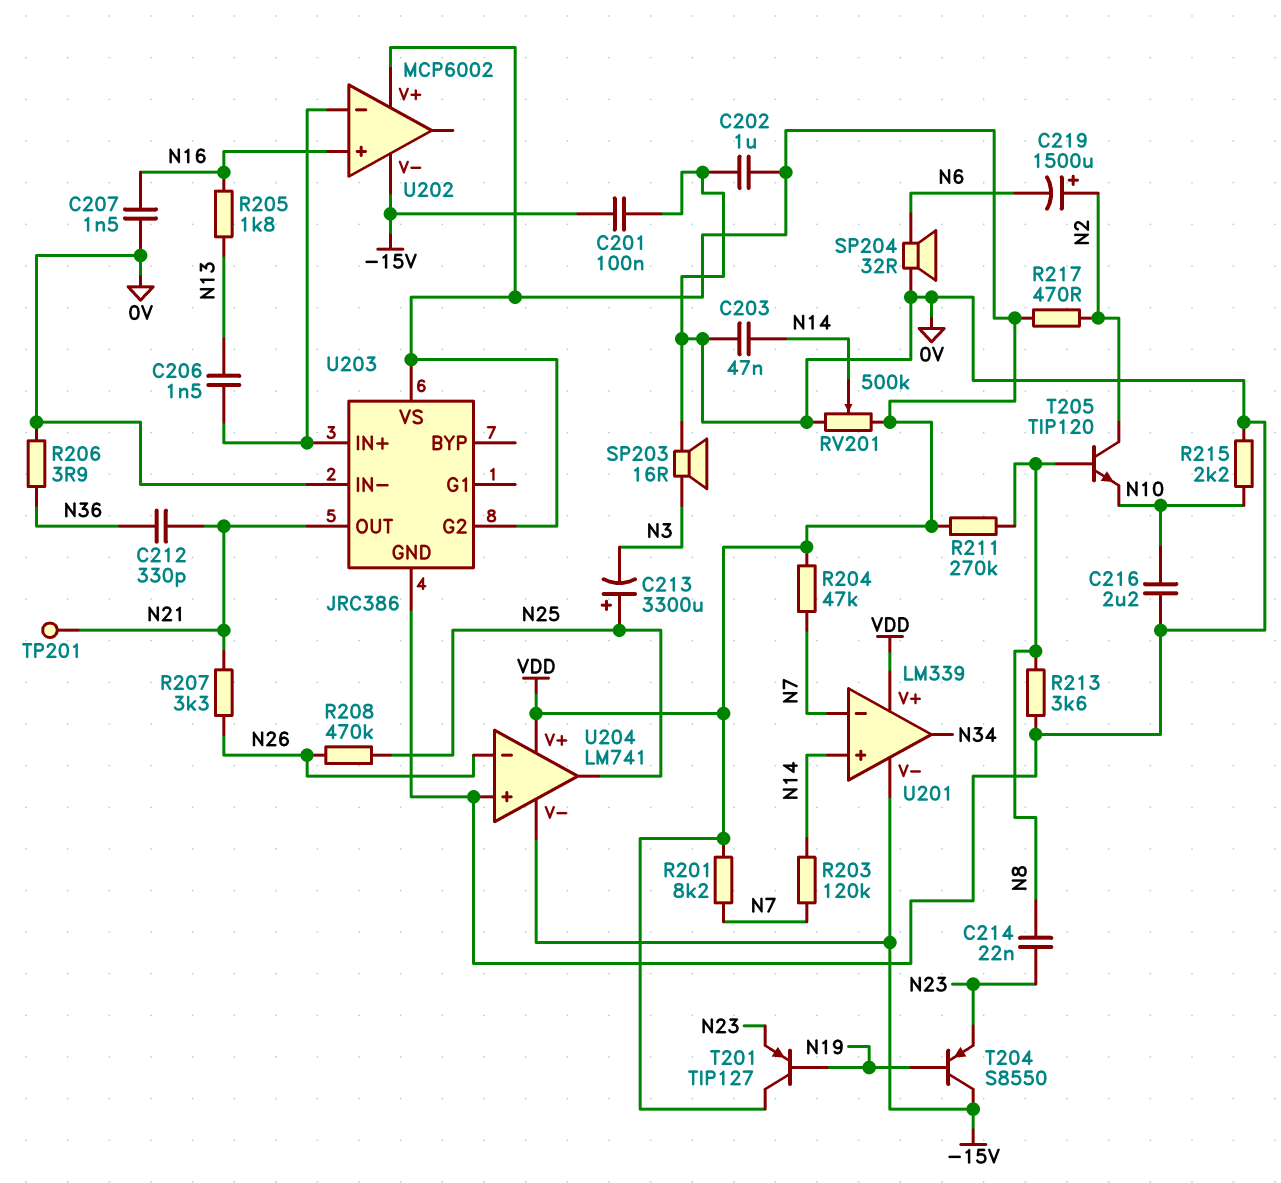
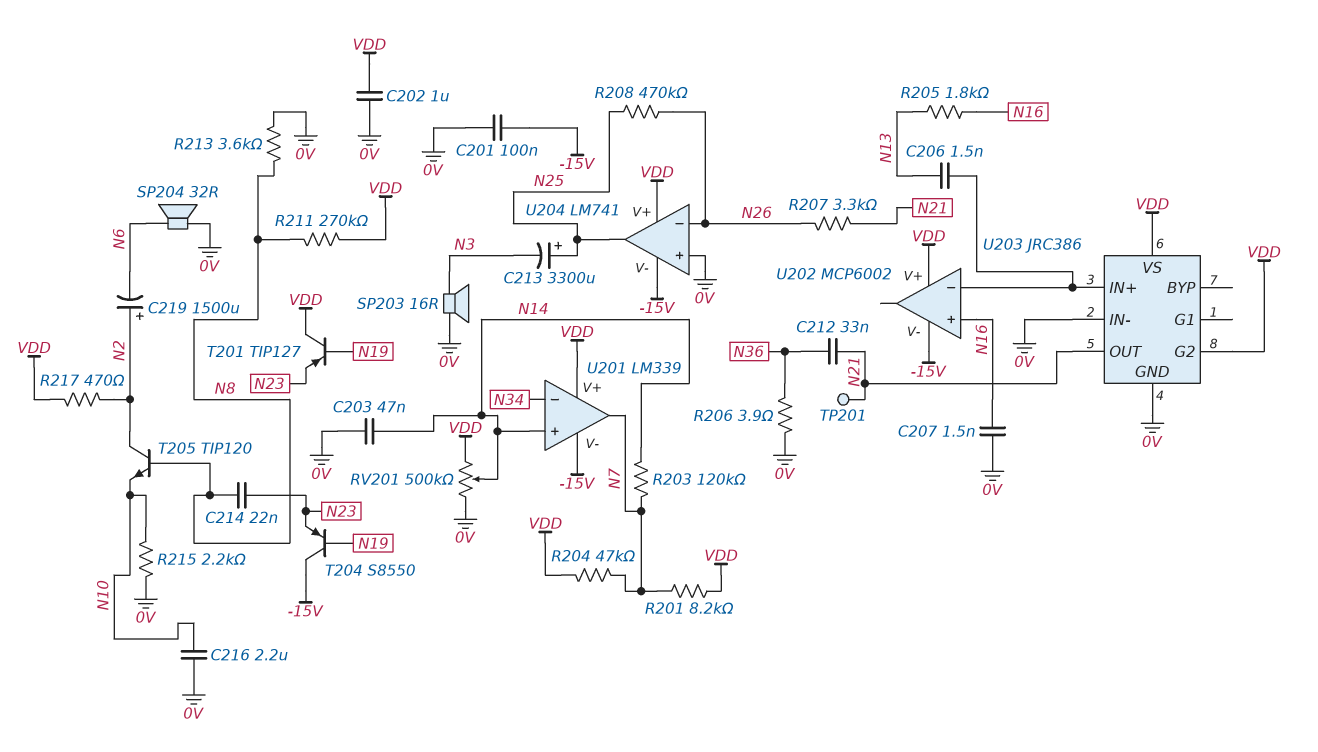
C212: 330pF (N21, N36) -> 33nF (N21, N36)
U201 pin in-: N7 -> N34
U201 pin out: N34 -> N7

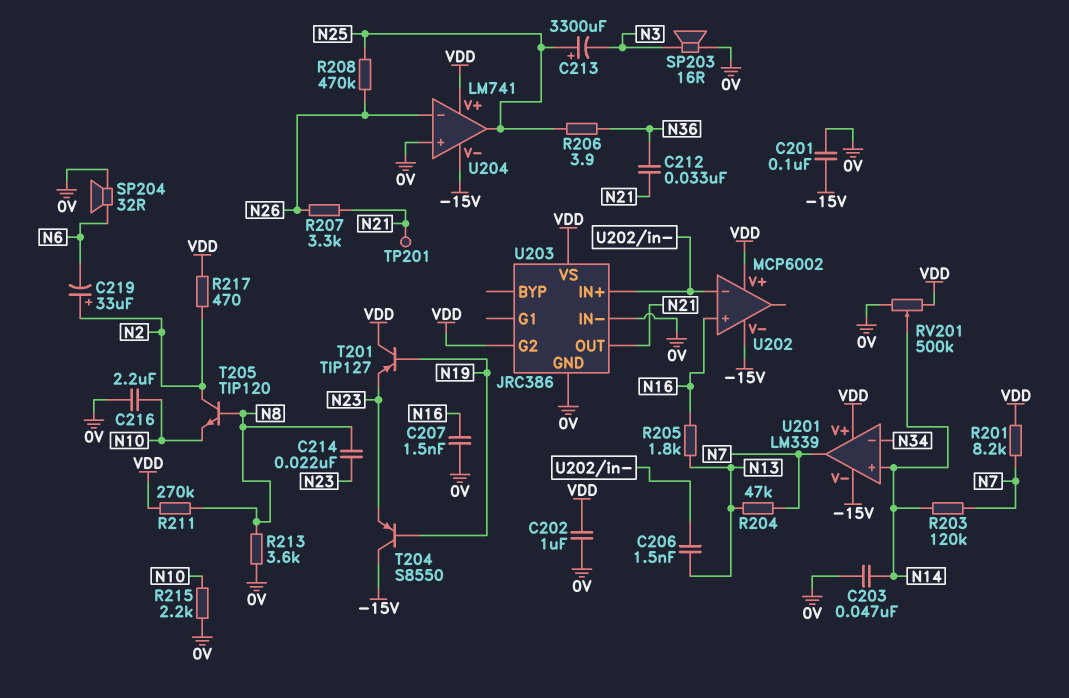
C219: 1500uF (plus N2, minus N6) -> 33uF (plus N2, minus N6)
R204: 47k (N7, VDD) -> 47k (N7, N13)
R206: 3.9 (0V, N36) -> 3.9 (N25, N36)

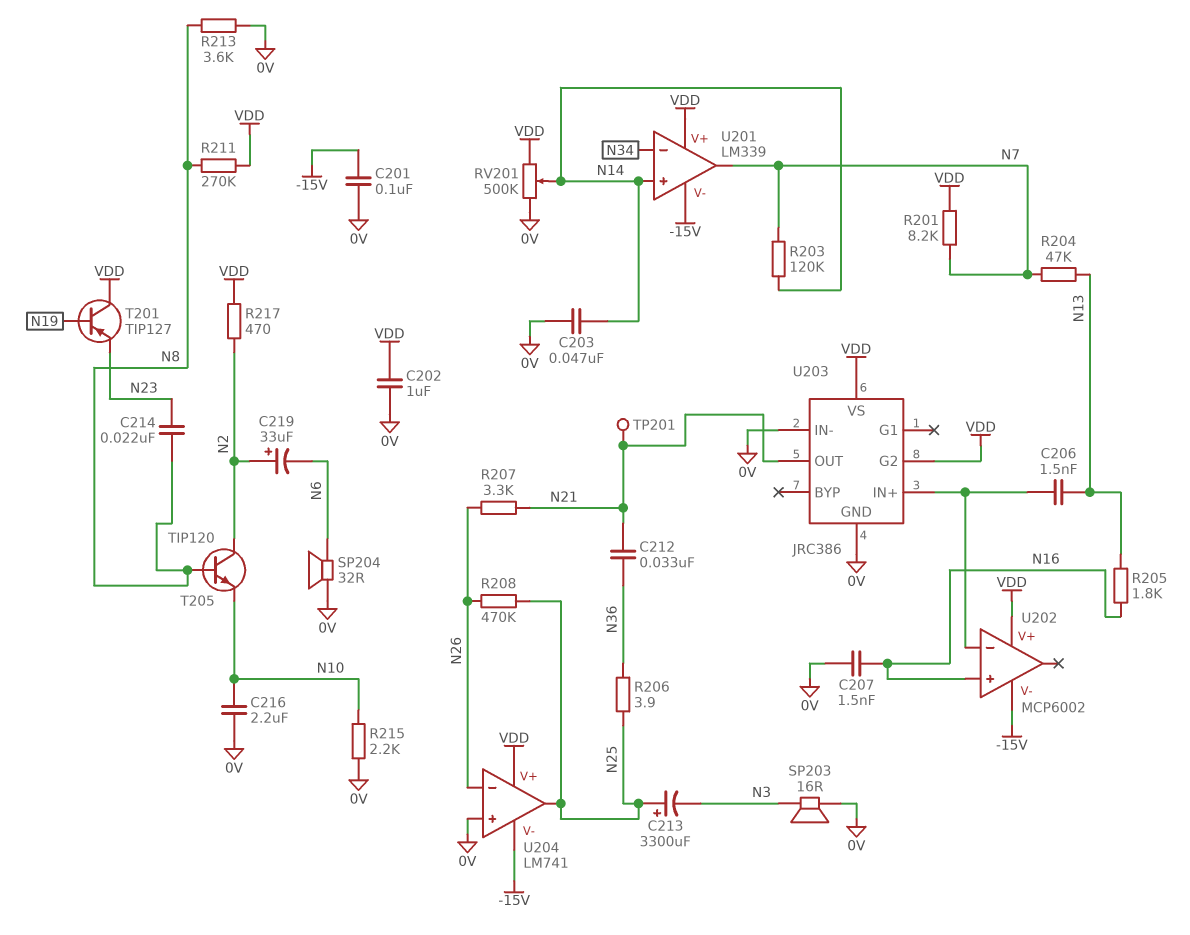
T204: PNP S8550 (B N19, C -15V, E N23) -> none

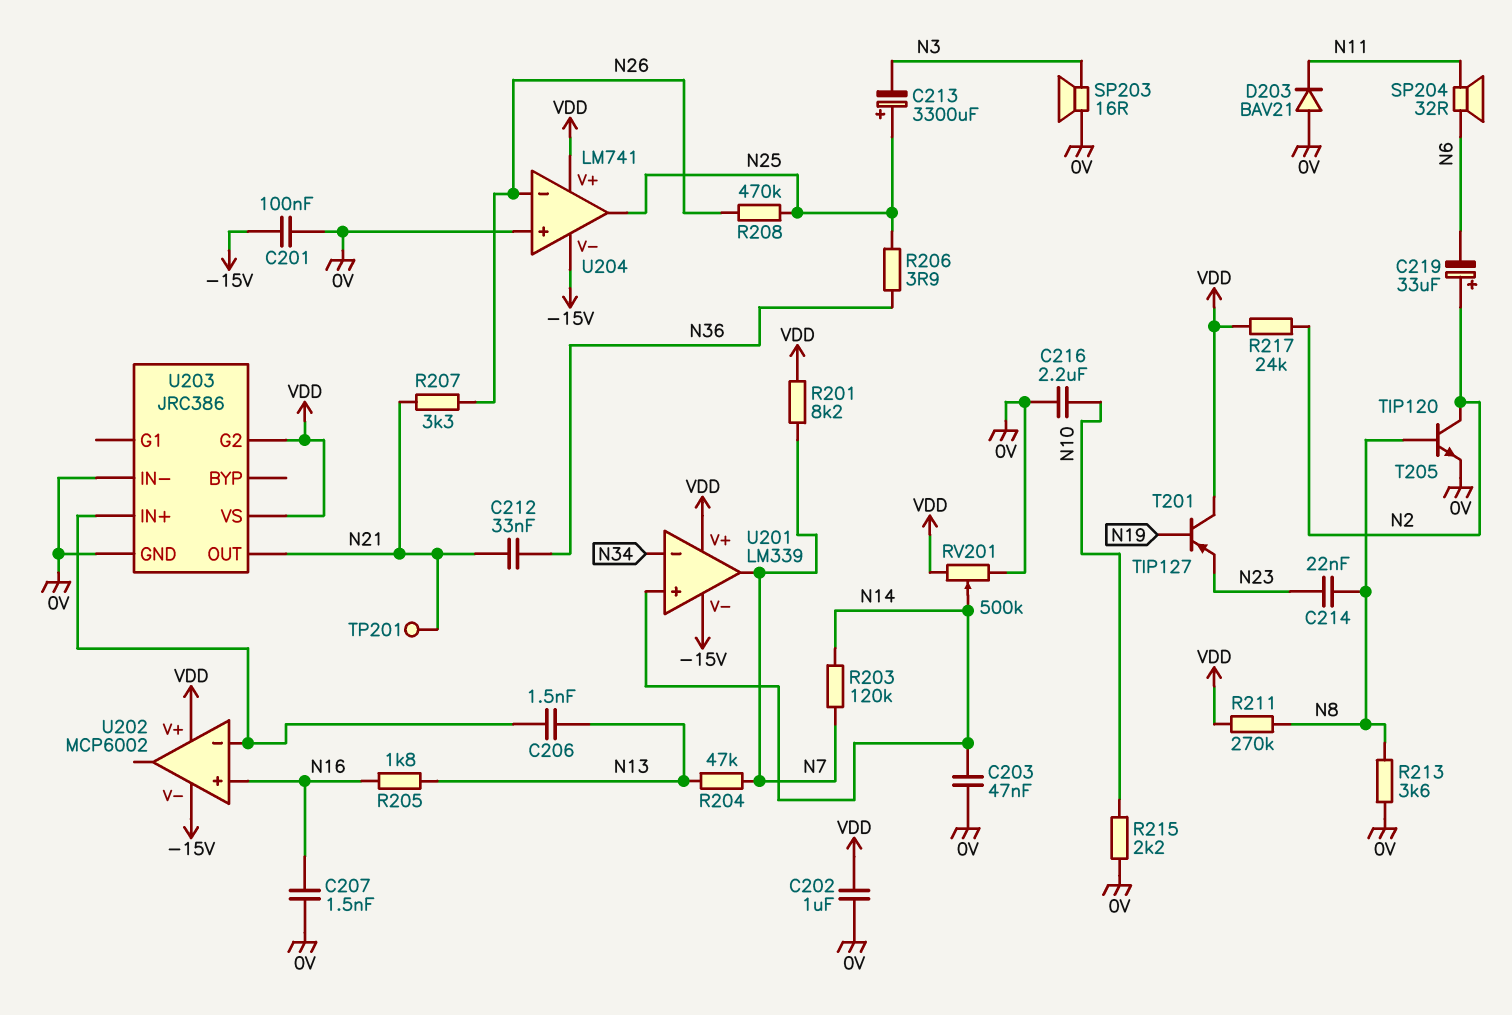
D203: none -> diode BAV21 (A 0V, K N11)
R217: 470 (N2, VDD) -> 24k (N2, VDD)
SP204: speaker 32R (0V, N6) -> speaker 32R (N6, N11)
T205: NPN TIP120 (B N8, C N2, E N10) -> NPN TIP120 (B N8, C N2, E 0V)

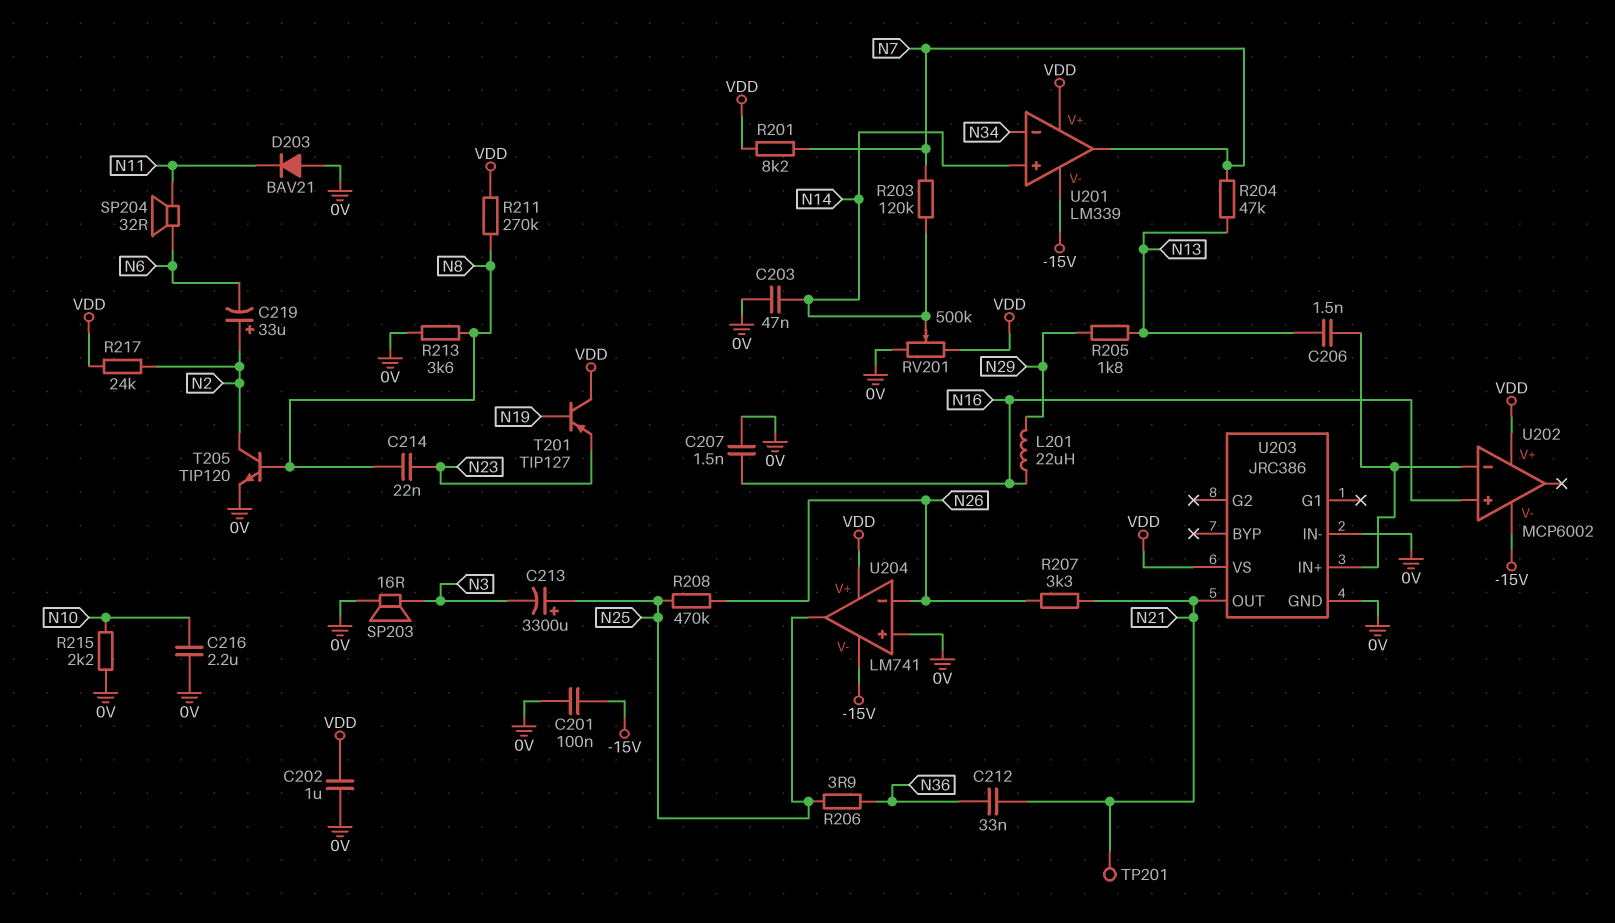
L201: none -> 22uH (N16, N29)
R205: 1.8k (N13, N16) -> 1.8k (N13, N29)
U203 pin G2: VDD -> none

